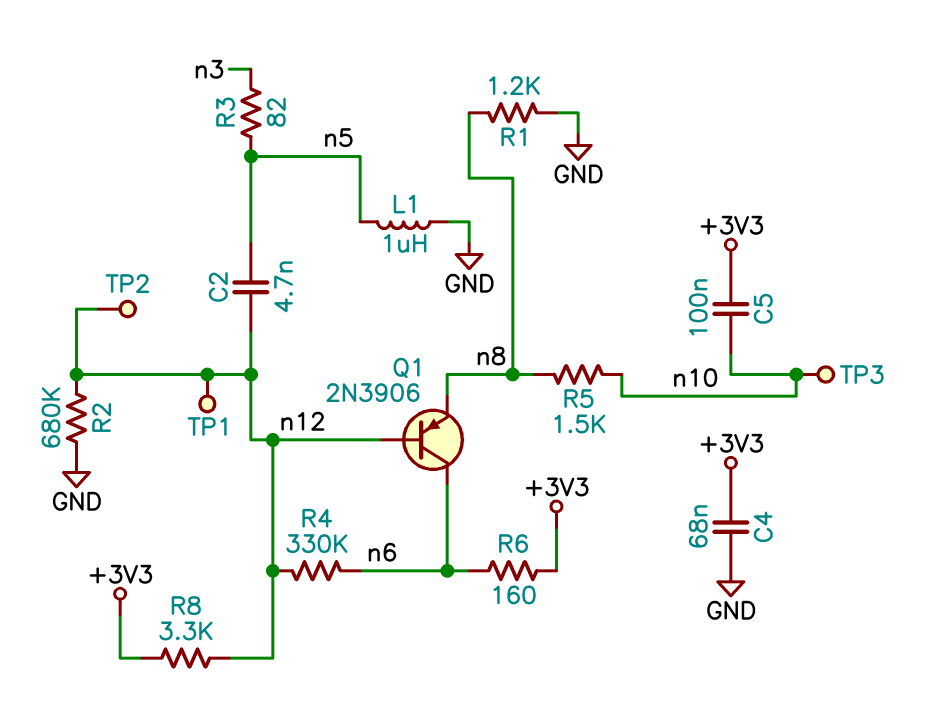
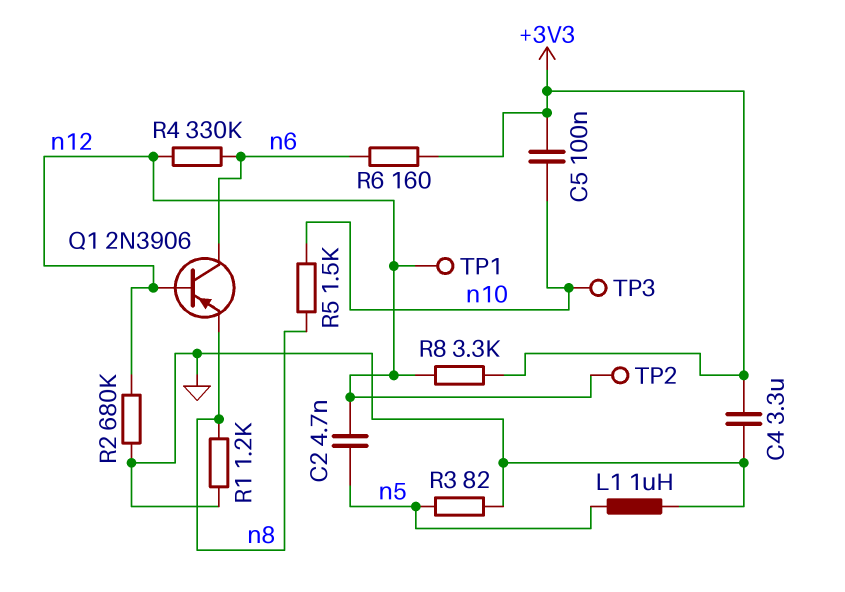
C4: 68nF (+3V3, GND) -> 3.3uF (+3V3, GND)
R3: 82 (n3, n5) -> 82 (GND, n5)

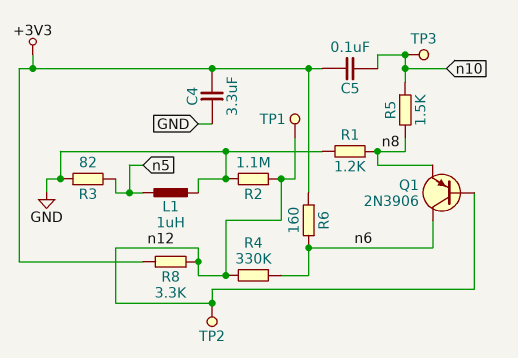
C2: 4.7nF (n5, n12) -> none
R2: 680k (GND, n12) -> 1.1M (GND, n12)

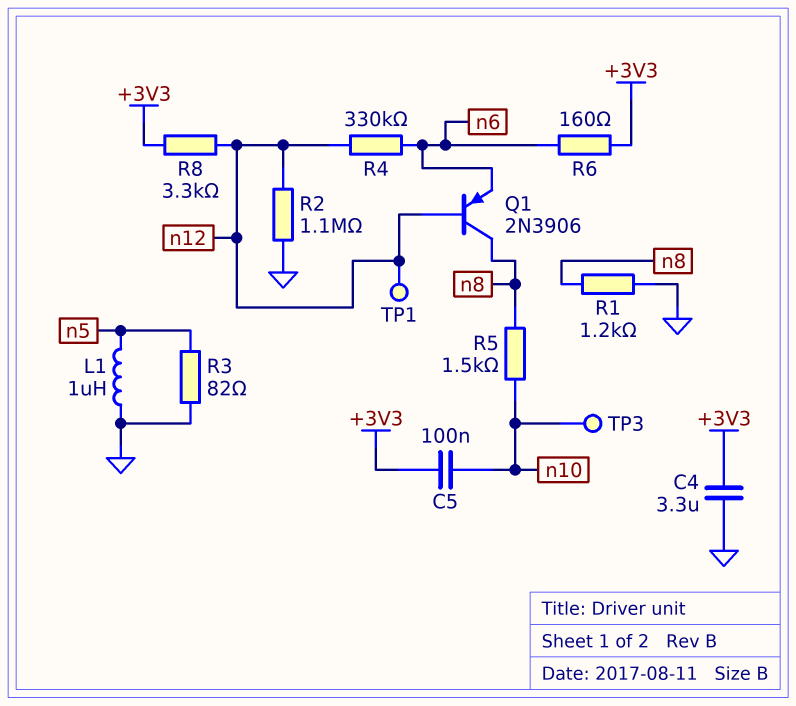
Q1: PNP 2N3906 (B n12, C n6, E n8) -> PNP 2N3906 (B n12, C n8, E n6)
TP2: test point (n12) -> none

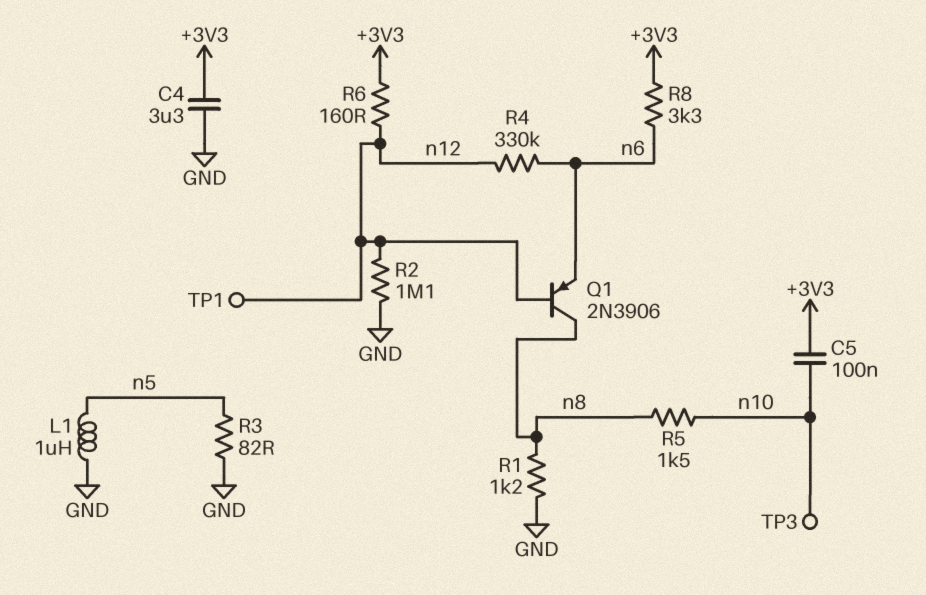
R6: 160 (+3V3, n6) -> 160 (+3V3, n12)
R8: 3.3k (+3V3, n12) -> 3.3k (+3V3, n6)

